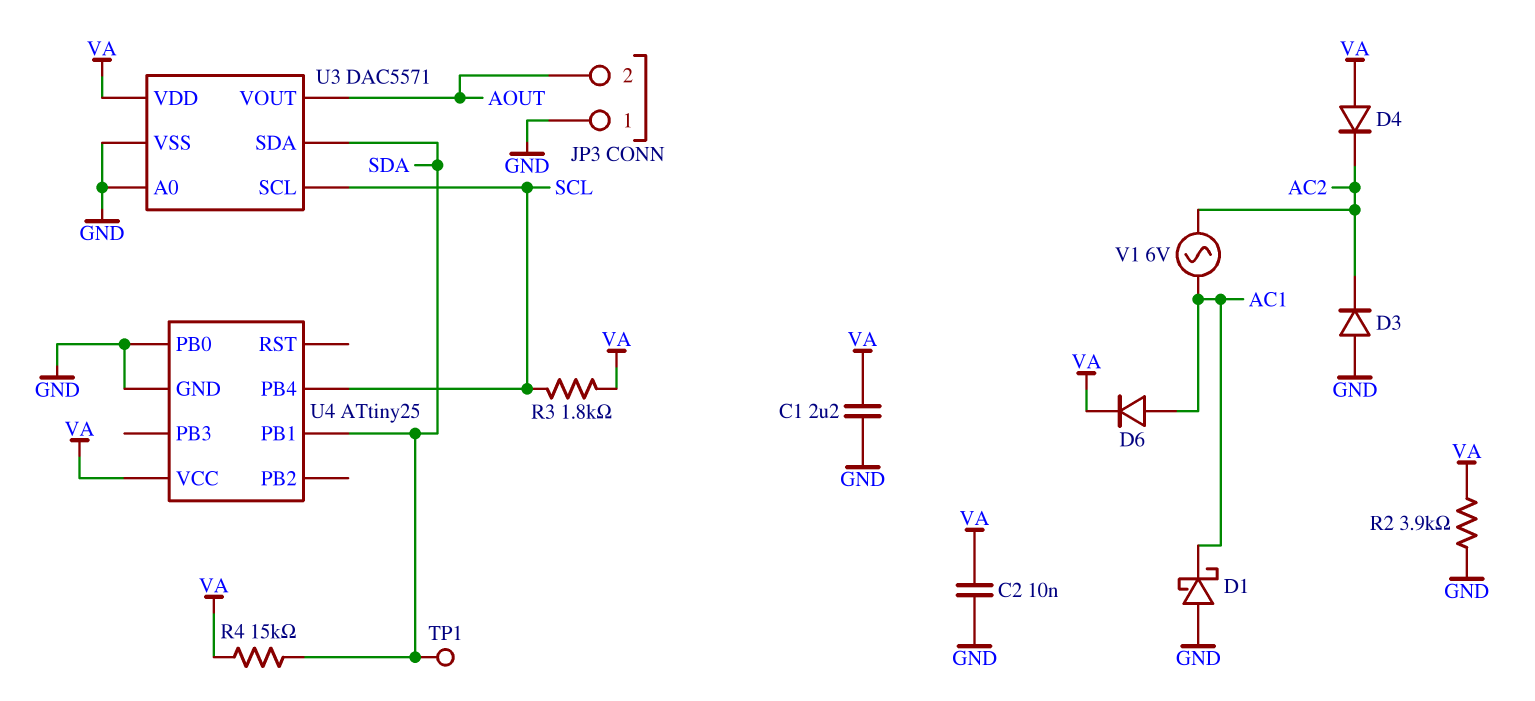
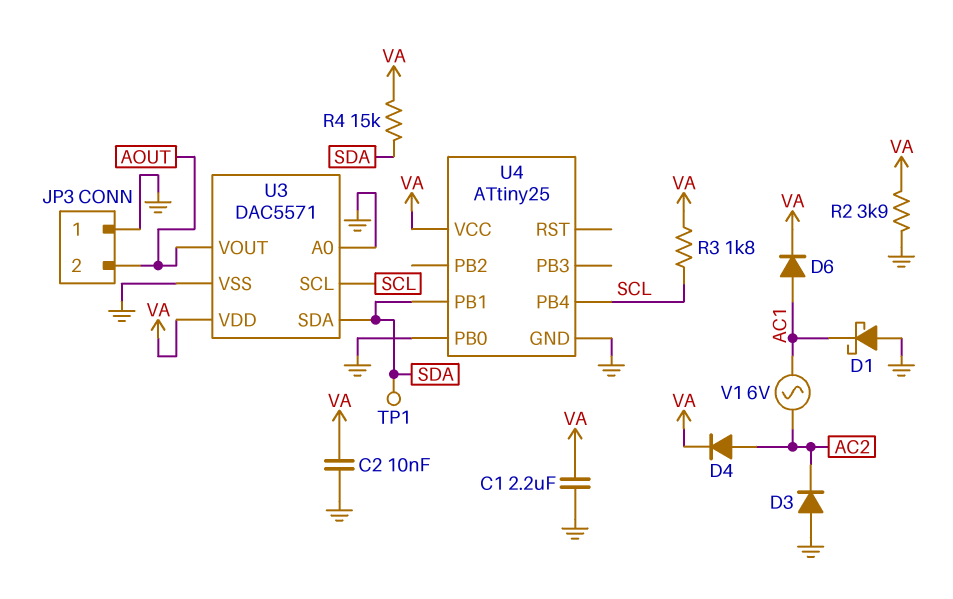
D4: diode (A VA, K AC2) -> diode (A AC2, K VA)

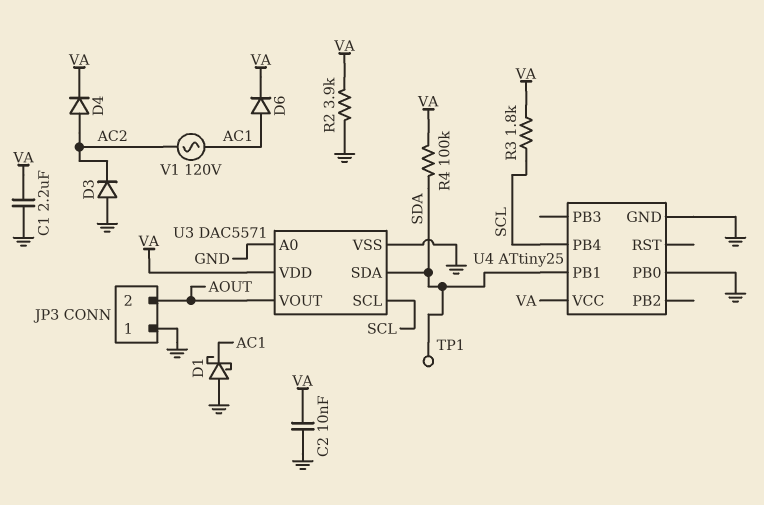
R4: 15k (SDA, VA) -> 100k (SDA, VA)
V1: AC 6V (AC1, AC2) -> AC 120V (AC1, AC2)

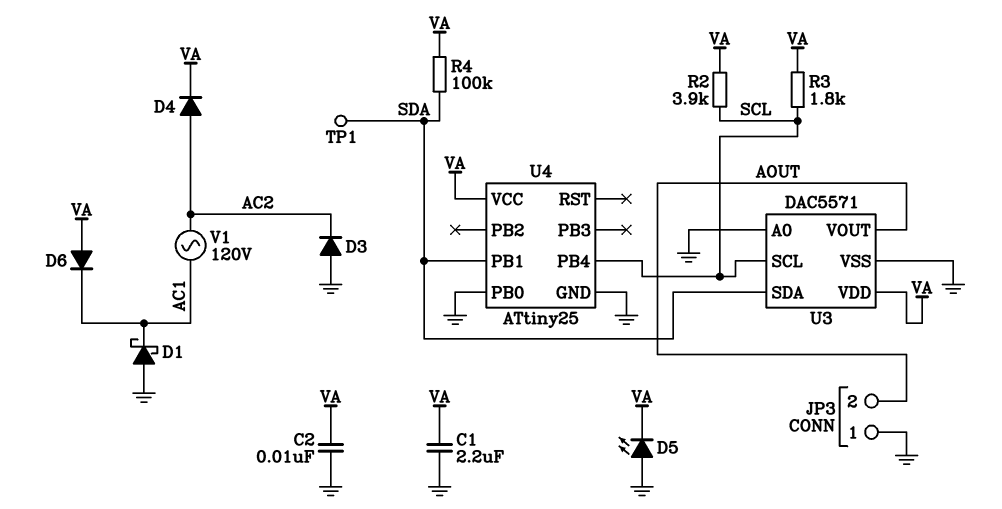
D5: none -> LED (A GND, K VA)
D6: diode (A AC1, K VA) -> diode (A VA, K AC1)
R2: 3.9k (GND, VA) -> 3.9k (SCL, VA)

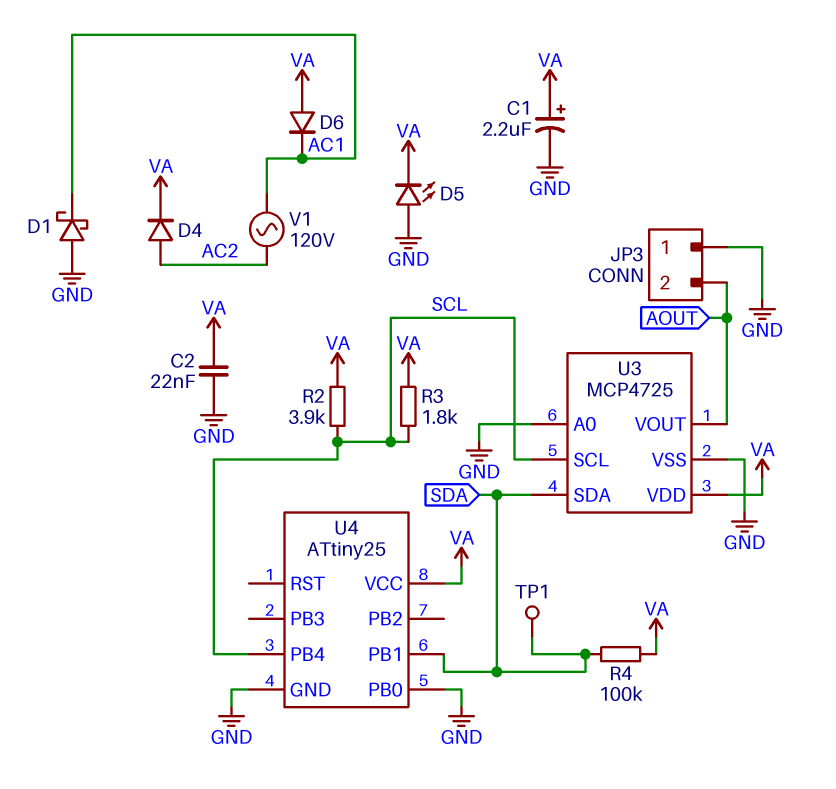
C1: 2.2uF (GND, VA) -> 2.2uF (plus VA, minus GND)
C2: 10nF (GND, VA) -> 22nF (GND, VA)
D3: diode (A GND, K AC2) -> none
U3: DAC5571 -> MCP4725

